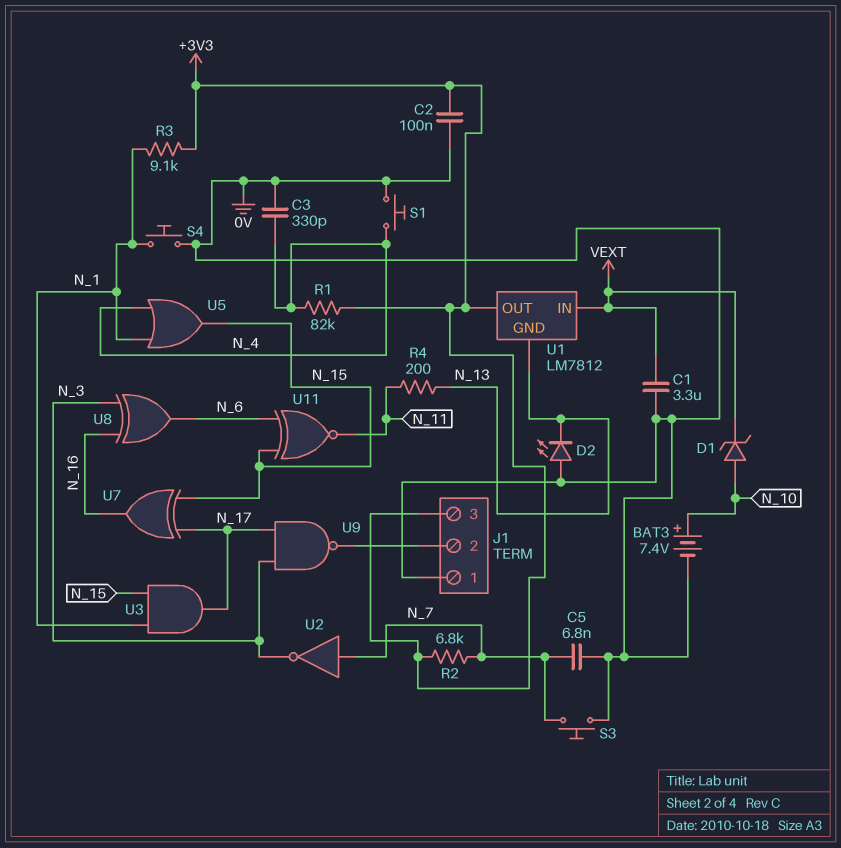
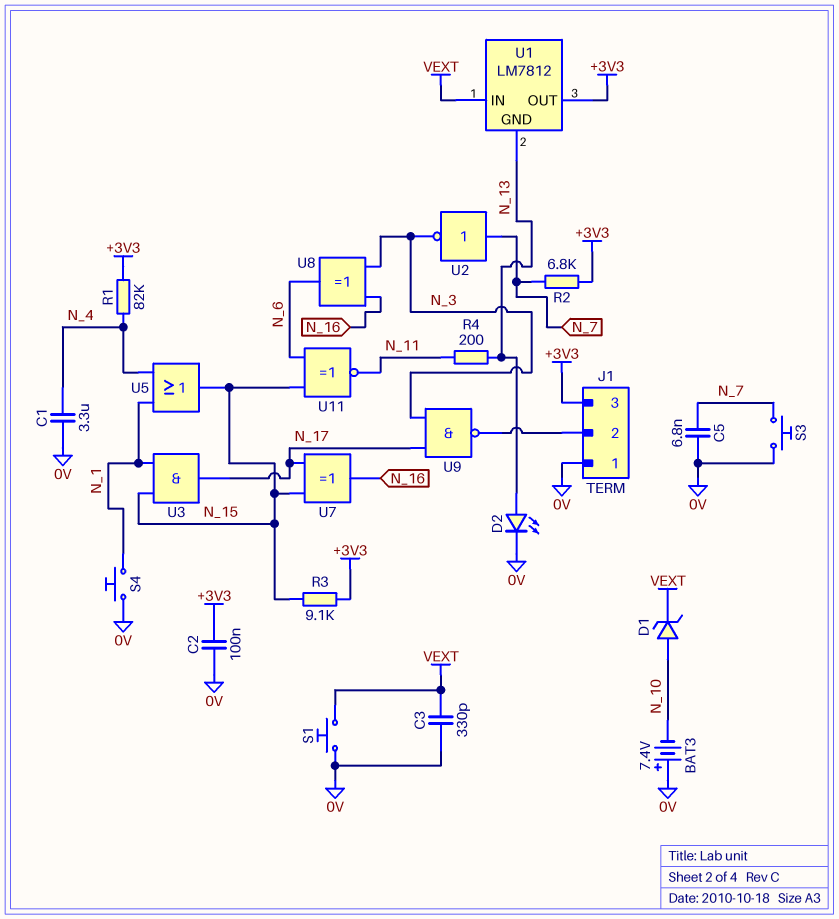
BAT3: 7.4V (plus N_10, minus 0V) -> 7.4V (plus 0V, minus N_10)
C1: 3.3uF (0V, VEXT) -> 3.3uF (0V, N_4)
C3: 330pF (0V, N_4) -> 330pF (0V, VEXT)
D2: LED (A 0V, K N_13) -> LED (A N_13, K 0V)
R3: 9.1k (+3V3, N_1) -> 9.1k (+3V3, N_15)
S1: button (0V, N_4) -> button (0V, VEXT)

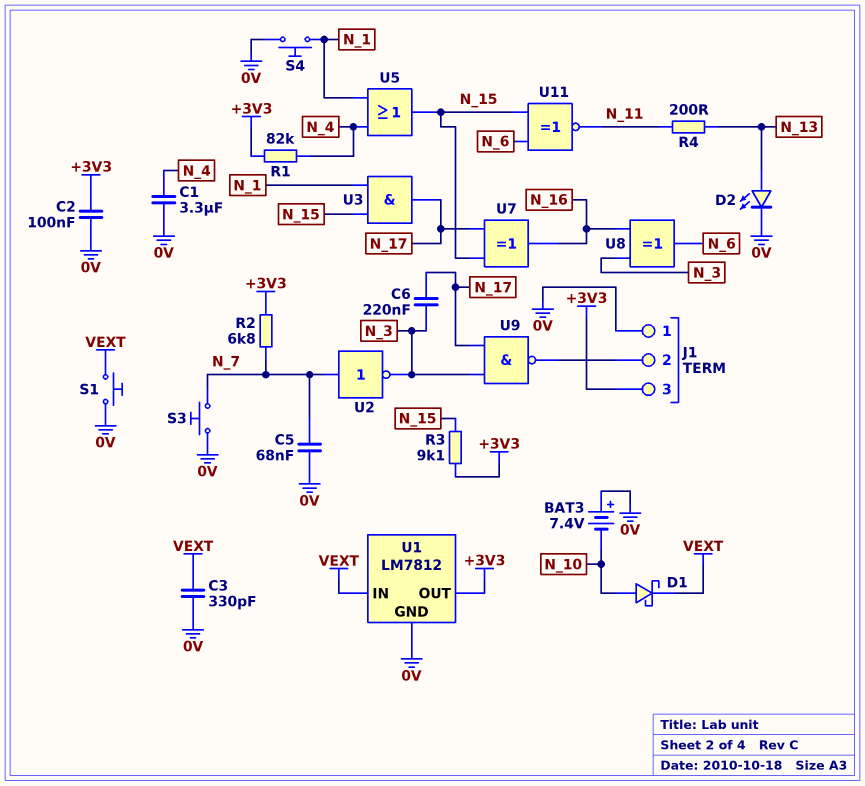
C5: 6.8nF (0V, N_7) -> 68nF (0V, N_7)
C6: none -> 220nF (N_3, N_17)
D1: zener (A N_10, K VEXT) -> schottky (A N_10, K VEXT)
U1 pin GND: N_13 -> 0V

